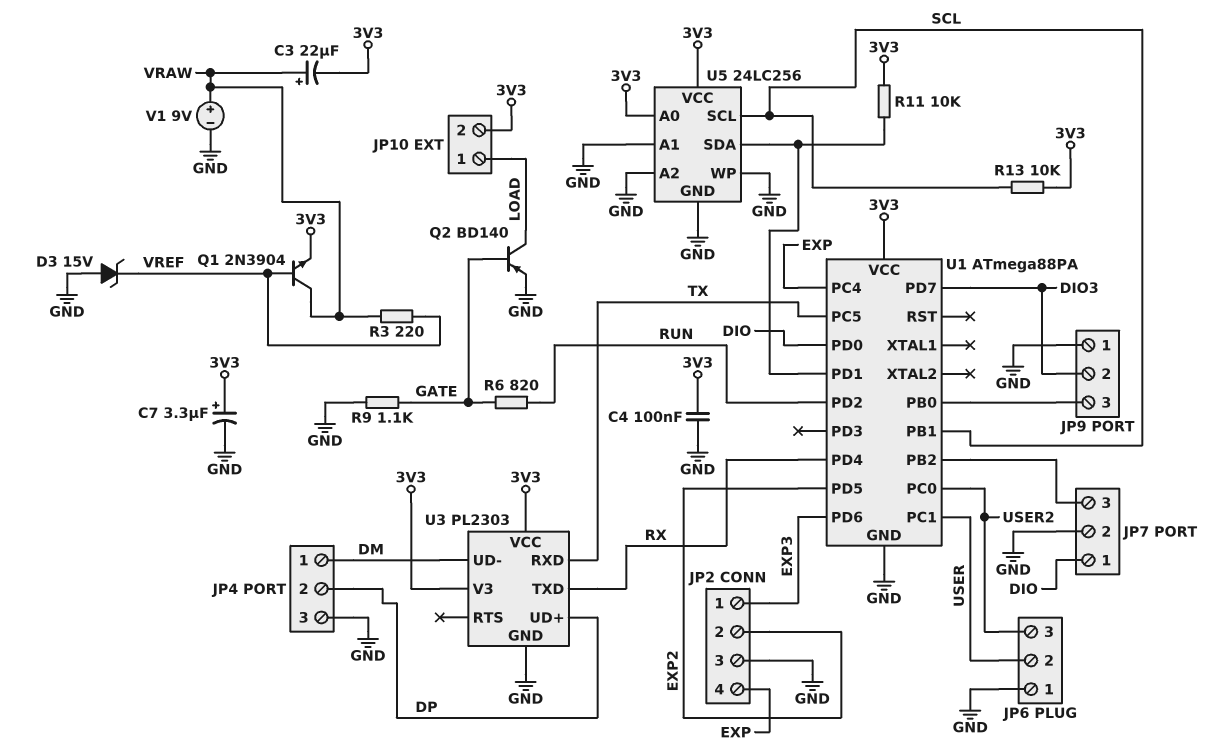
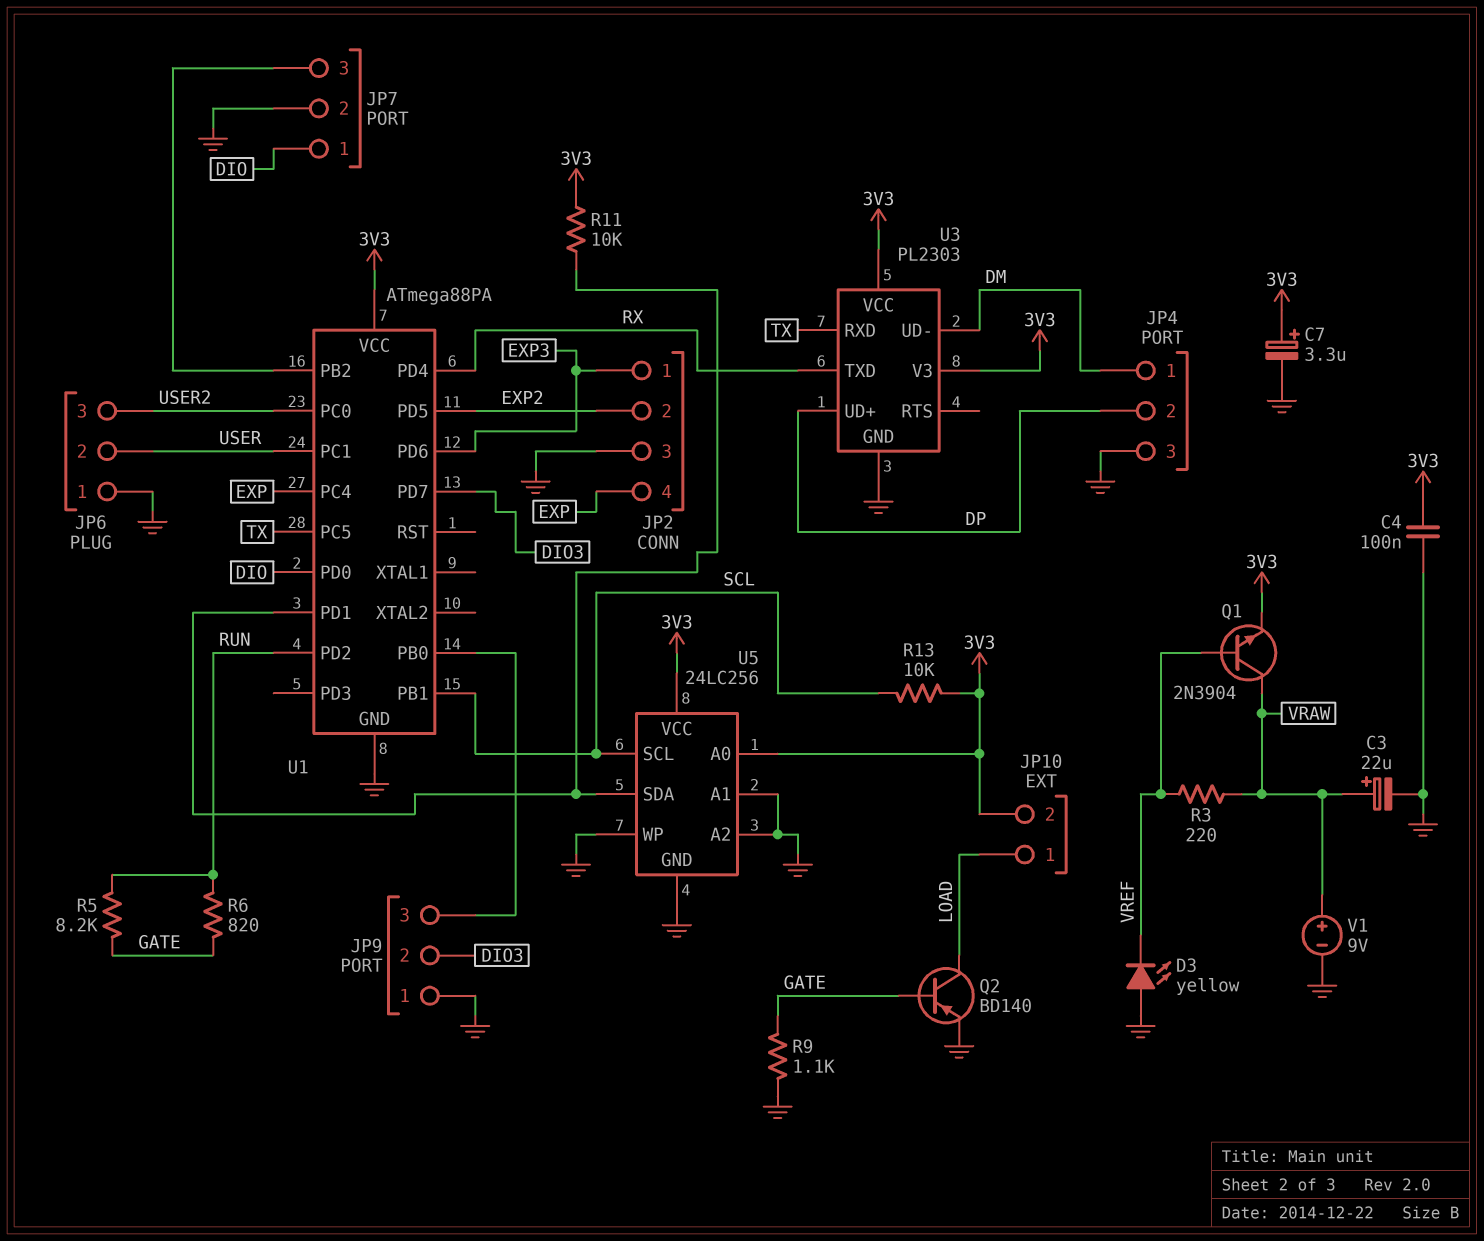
C3: 22uF (plus VRAW, minus 3V3) -> 22uF (plus VRAW, minus GND)
D3: zener 15V (A GND, K VREF) -> LED yellow (A GND, K VREF)
R5: none -> 8.2k (GATE, RUN)

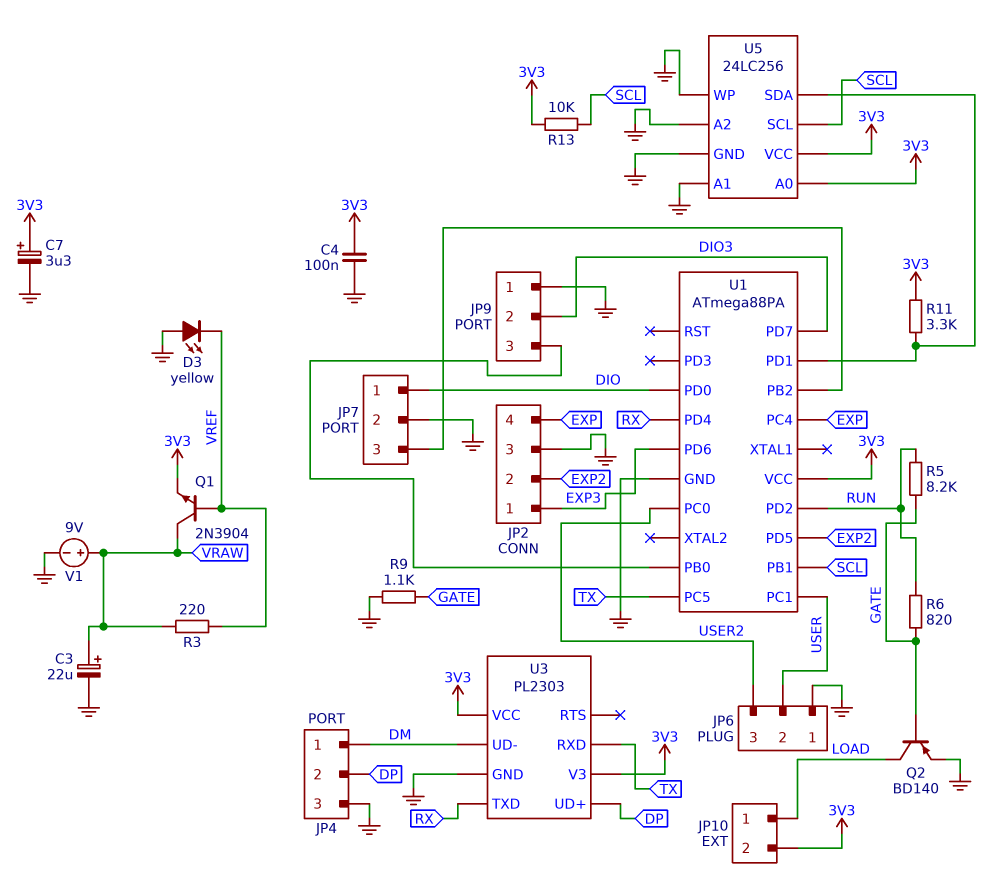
R11: 10k (3V3, U1/PD1) -> 3.3k (3V3, U1/PD1)

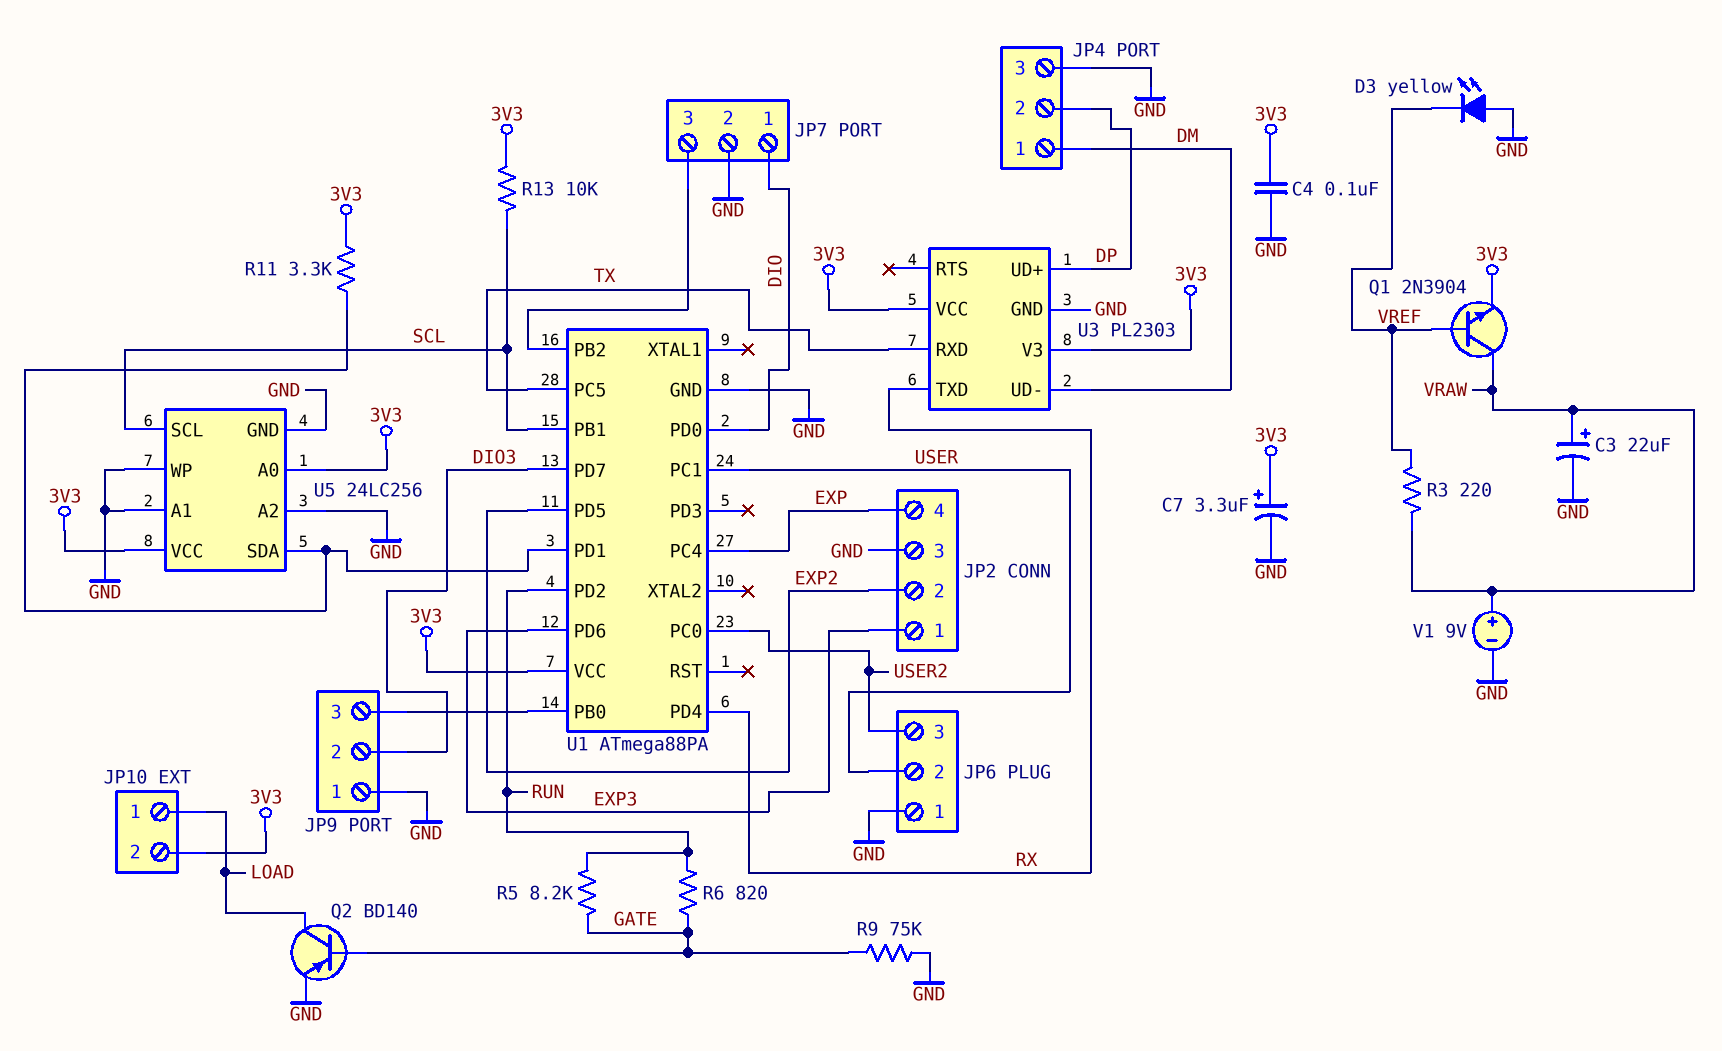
R9: 1.1k (GATE, GND) -> 75k (GATE, GND)

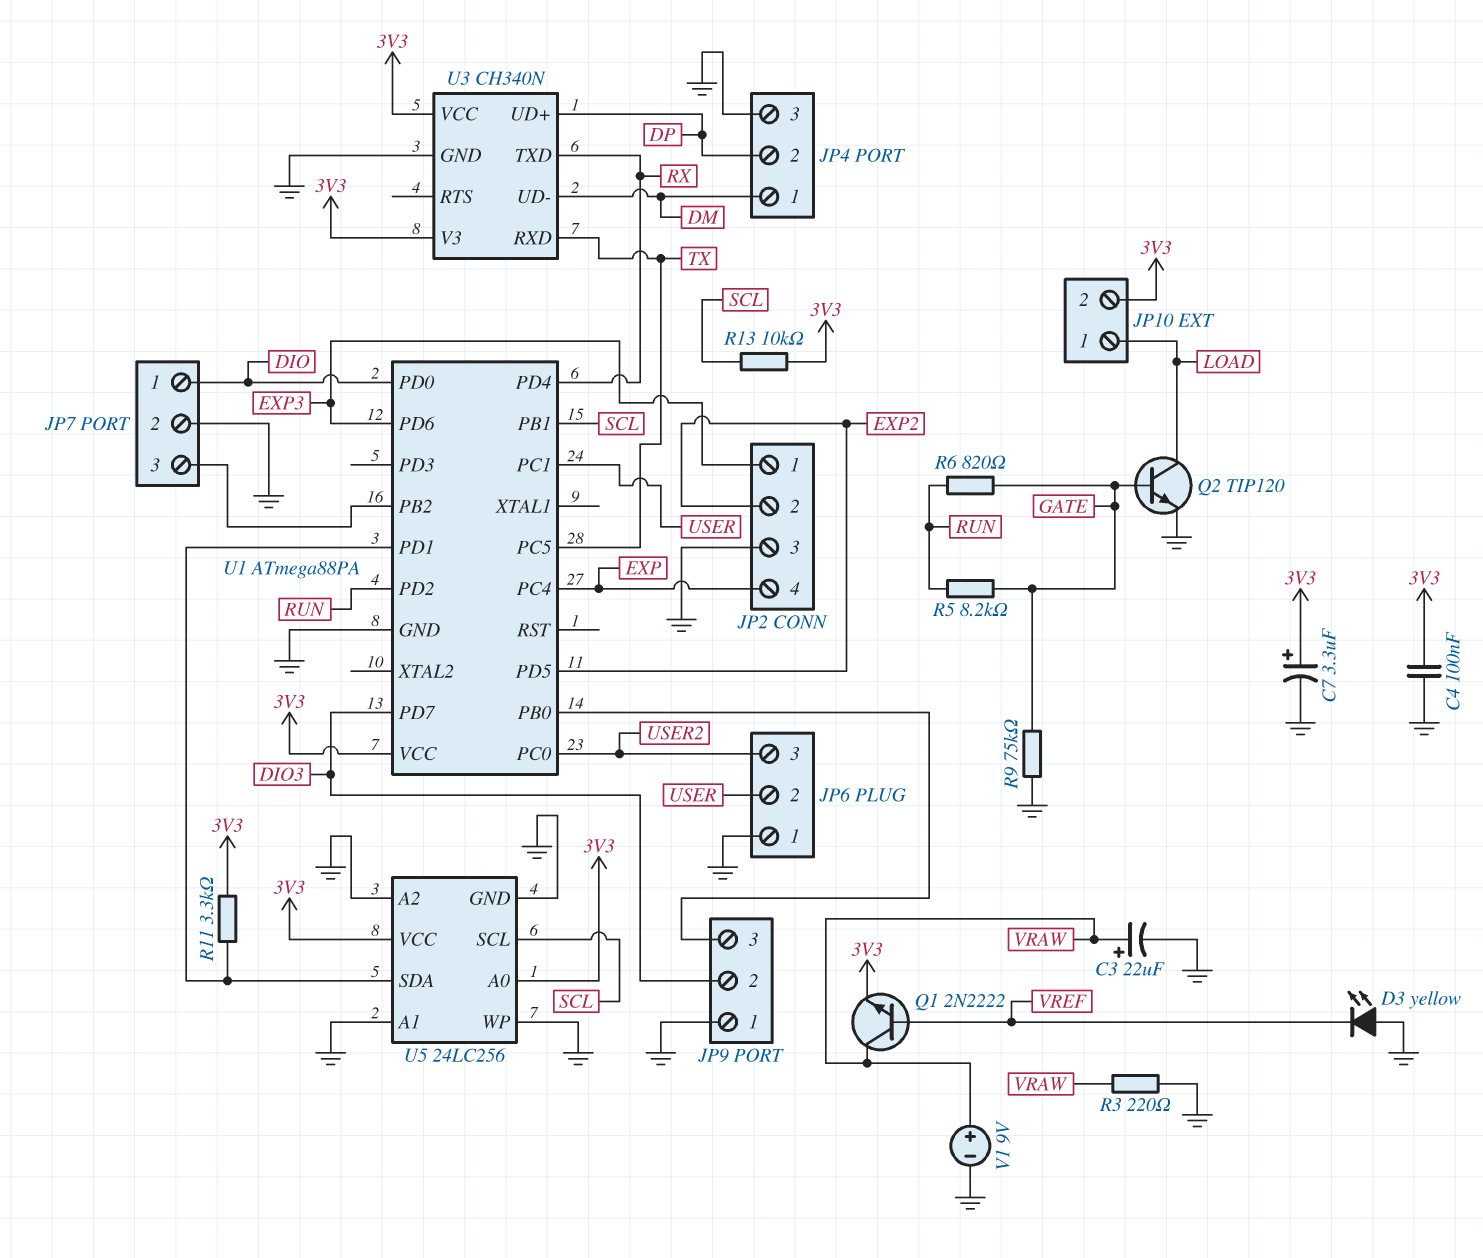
Q1: NPN 2N3904 (B VREF, C VRAW, E 3V3) -> NPN 2N2222 (B VREF, C VRAW, E 3V3)
Q2: PNP BD140 (B GATE, C LOAD, E GND) -> NPN TIP120 (B GATE, C LOAD, E GND)
R3: 220 (VRAW, VREF) -> 220 (GND, VRAW)
U3: PL2303 -> CH340N

